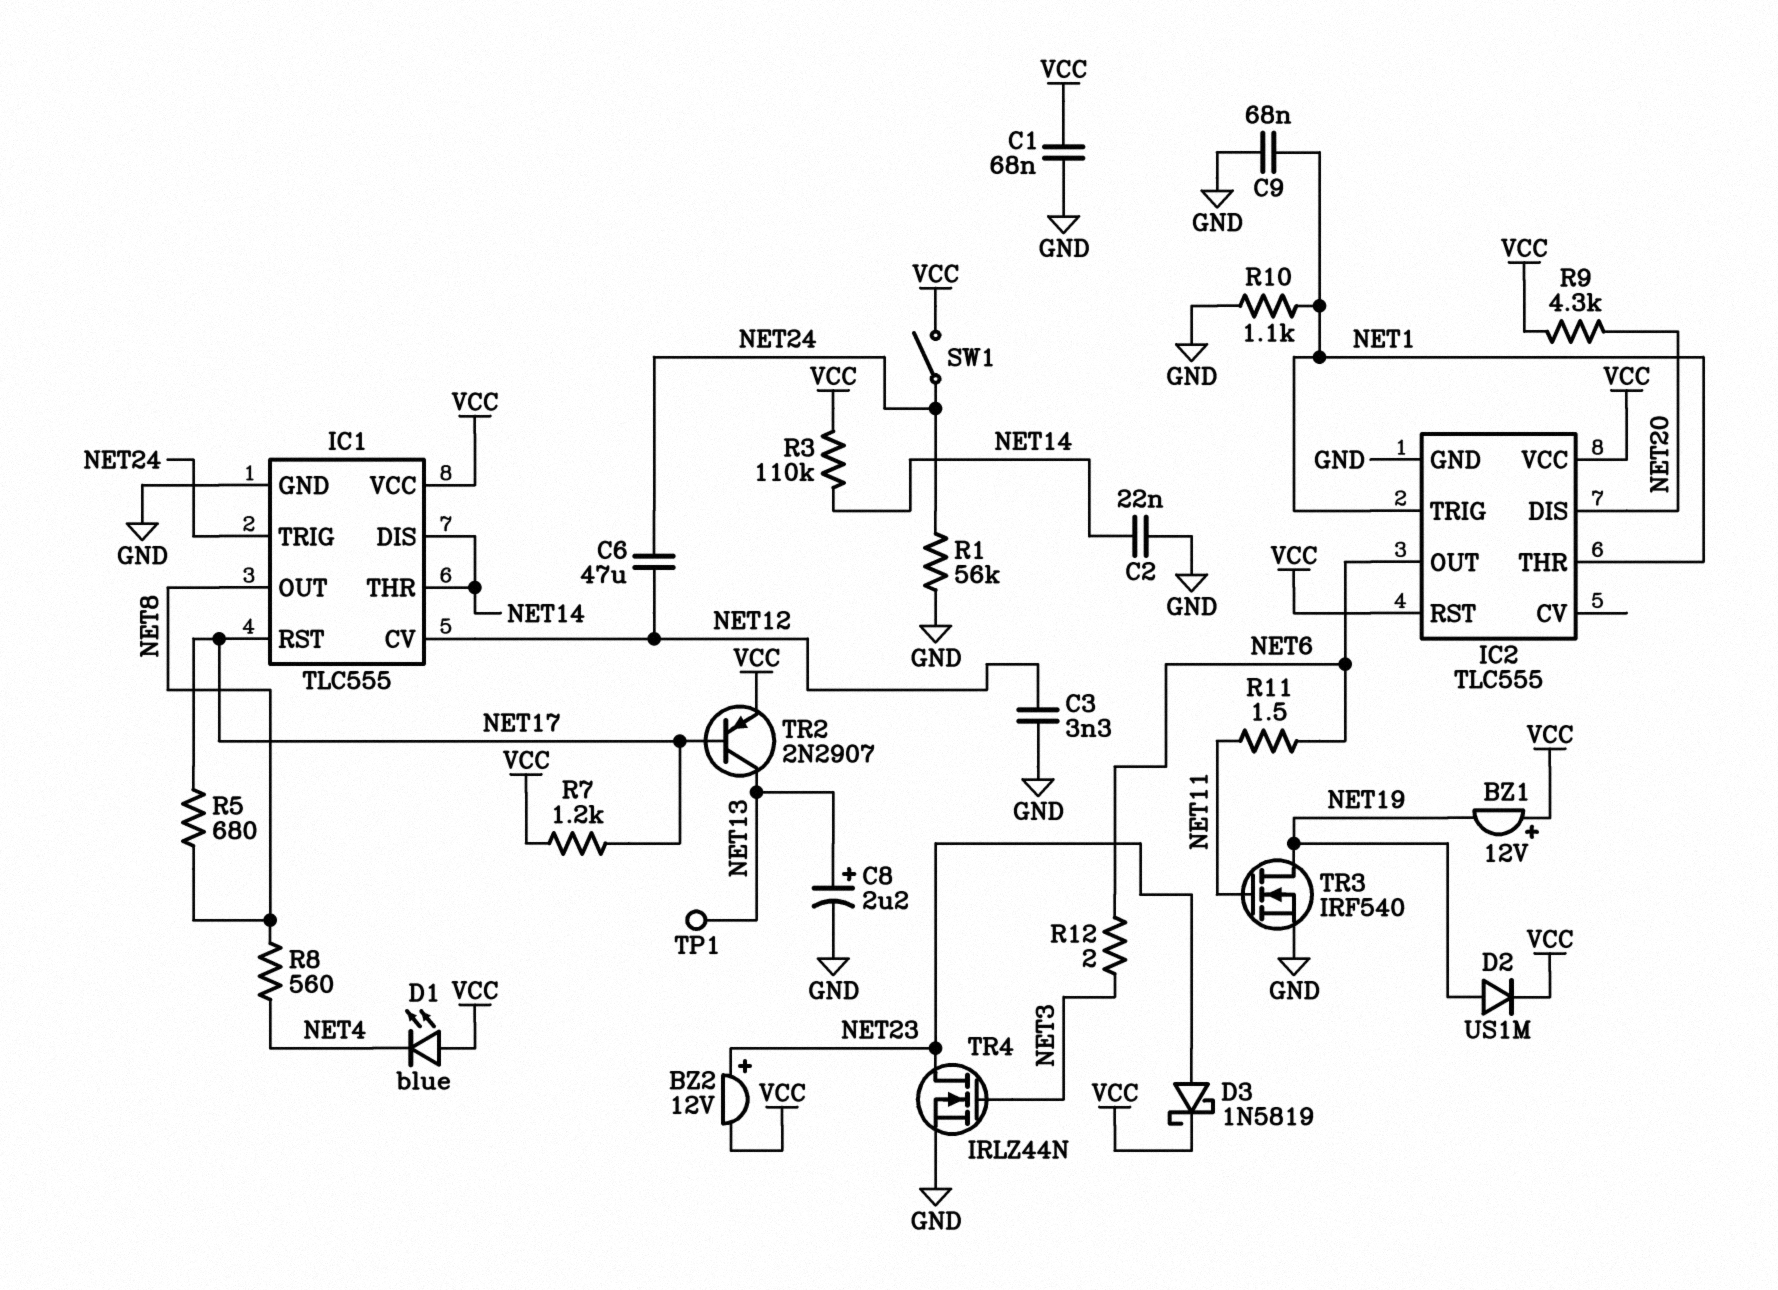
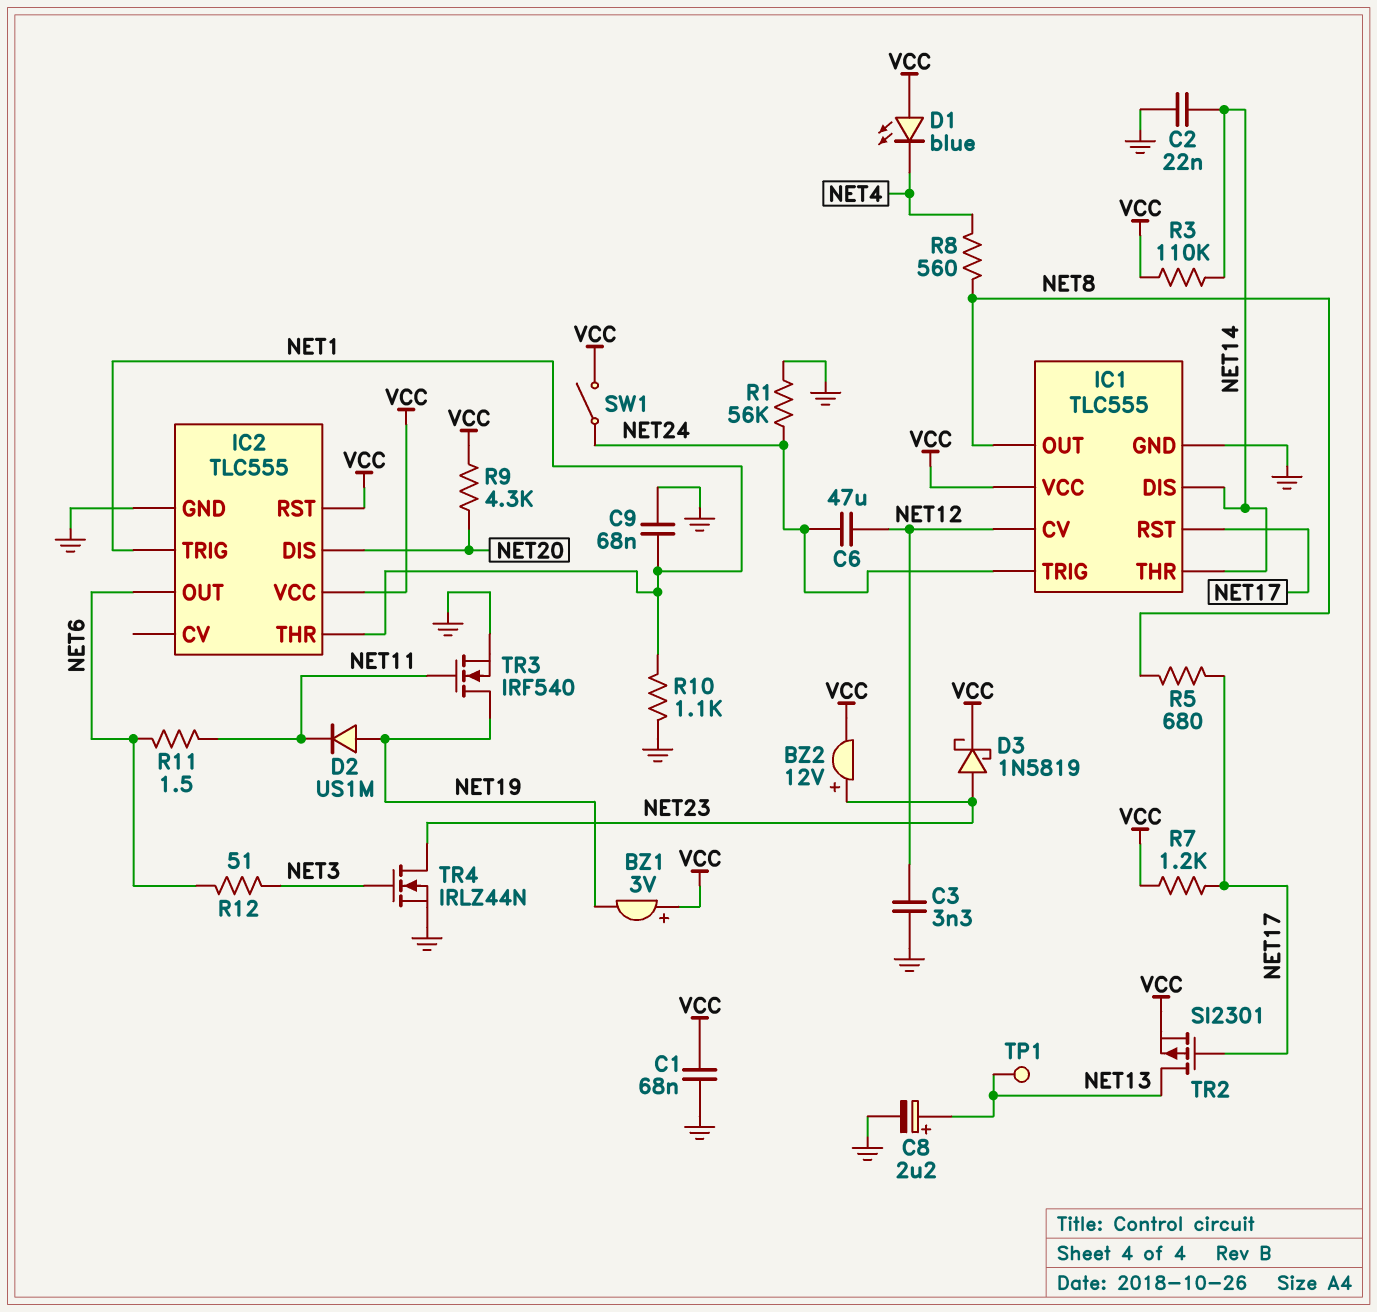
BZ1: buzzer 12V (plus VCC, minus NET19) -> buzzer 3V (plus VCC, minus NET19)
D2: diode US1M (A NET19, K VCC) -> diode US1M (A NET19, K NET11)
R12: 2 (NET3, NET6) -> 51 (NET3, NET6)
TR2: PNP 2N2907 (B NET17, C NET13, E VCC) -> PMOS SI2301 (G NET17, D NET13, S VCC)

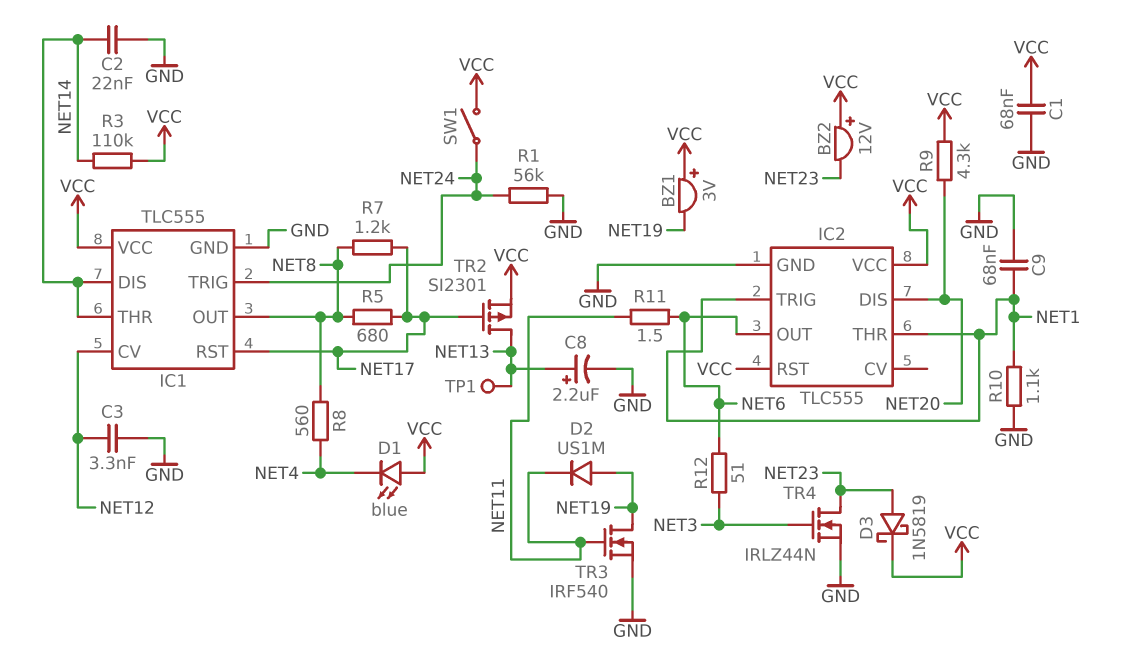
BZ2: buzzer 12V (plus NET23, minus VCC) -> buzzer 12V (plus VCC, minus NET23)
C6: 47uF (NET12, NET24) -> none
R7: 1.2k (NET17, VCC) -> 1.2k (NET8, NET17)

